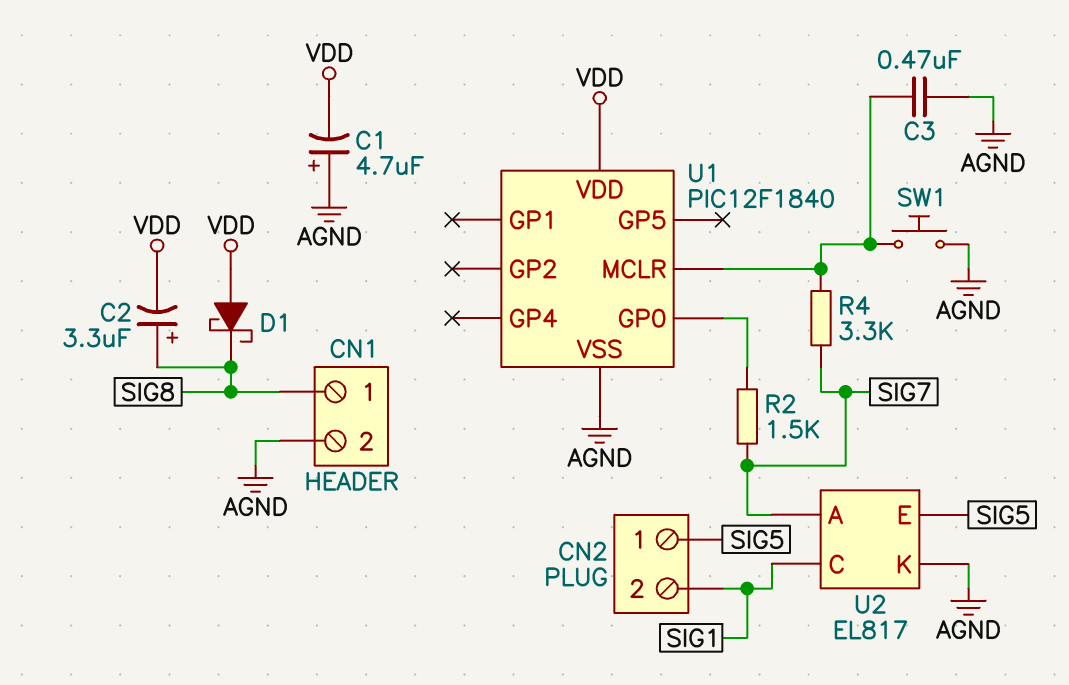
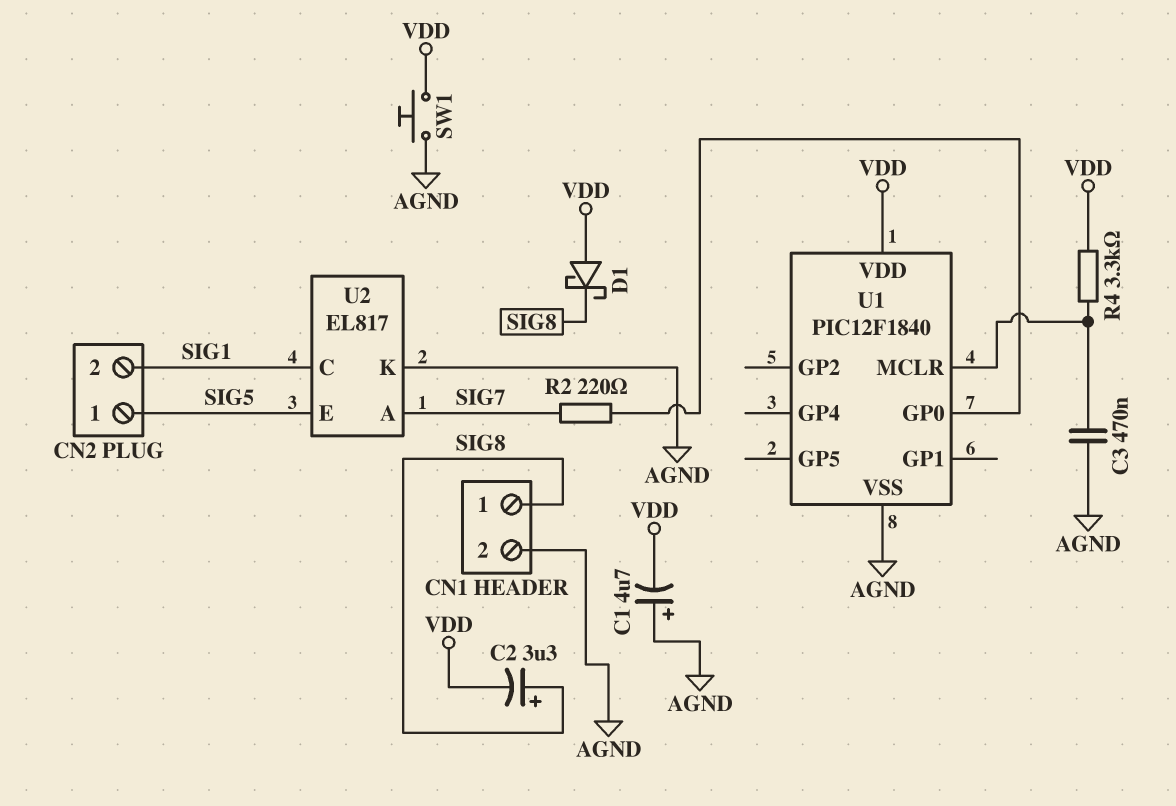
R2: 1.5k (SIG7, U1/GP0) -> 220 (SIG7, U1/GP0)
R4: 3.3k (SIG7, U1/MCLR) -> 3.3k (U1/MCLR, VDD)
SW1: button (AGND, U1/MCLR) -> button (AGND, VDD)

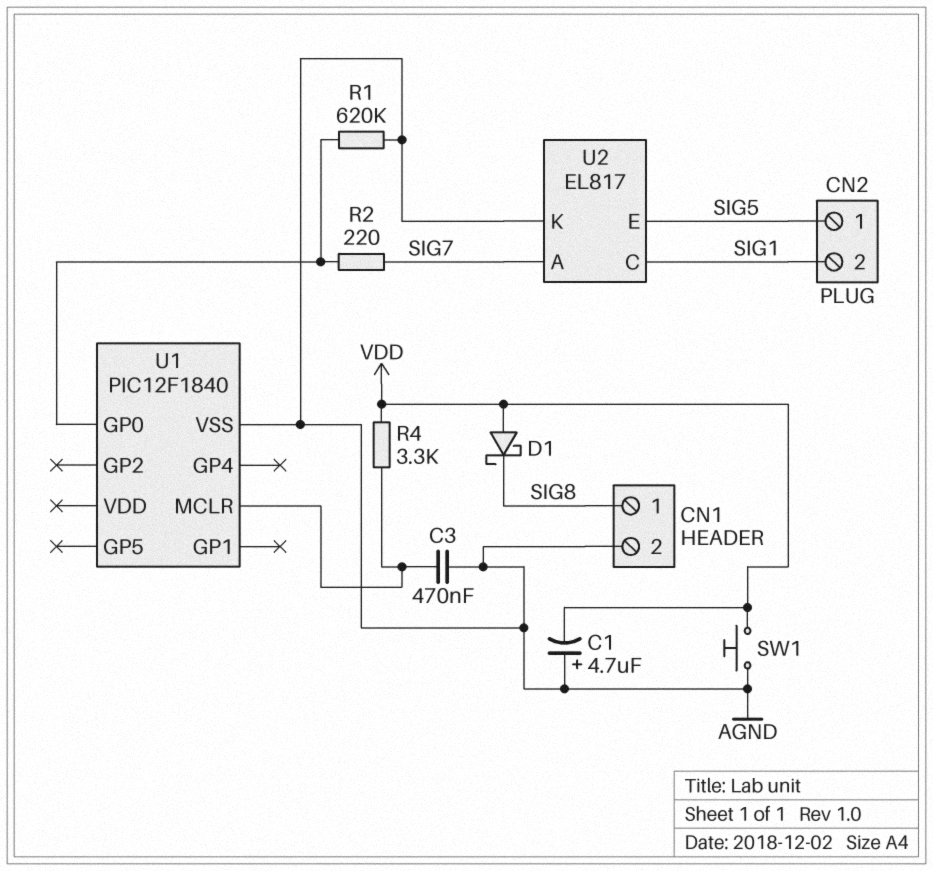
C2: 3.3uF (plus SIG8, minus VDD) -> none
R1: none -> 620k (AGND, U1/GP0)
U1 pin VDD: VDD -> none

